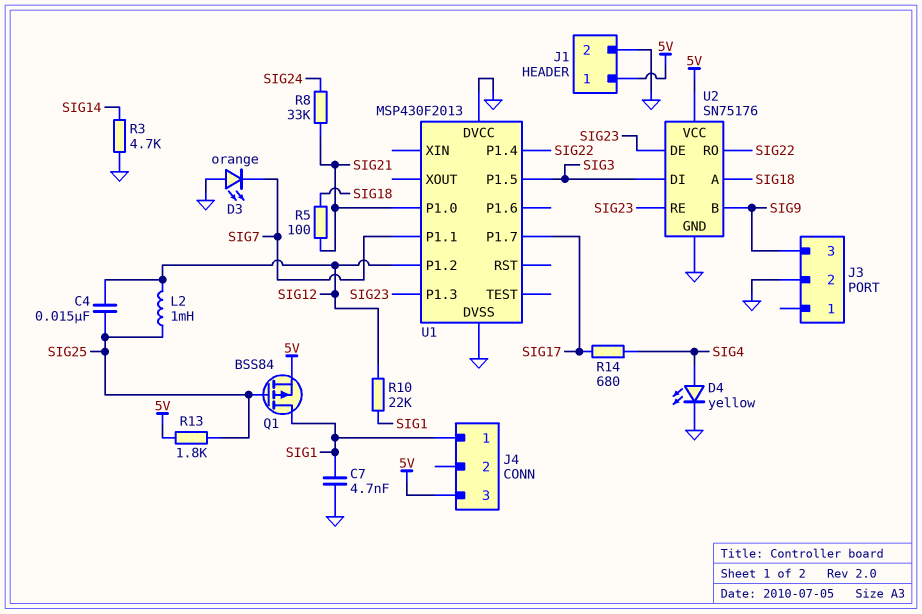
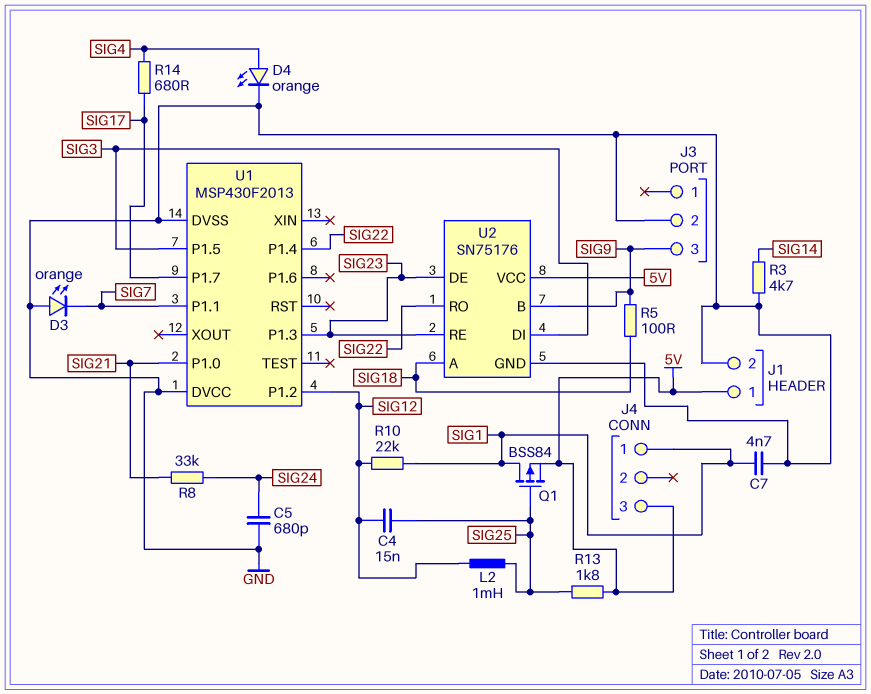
C5: none -> 680pF (GND, SIG24)
D4: LED yellow (A SIG4, K GND) -> LED orange (A SIG4, K GND)
R5: 100 (SIG18, SIG21) -> 100 (SIG9, SIG18)

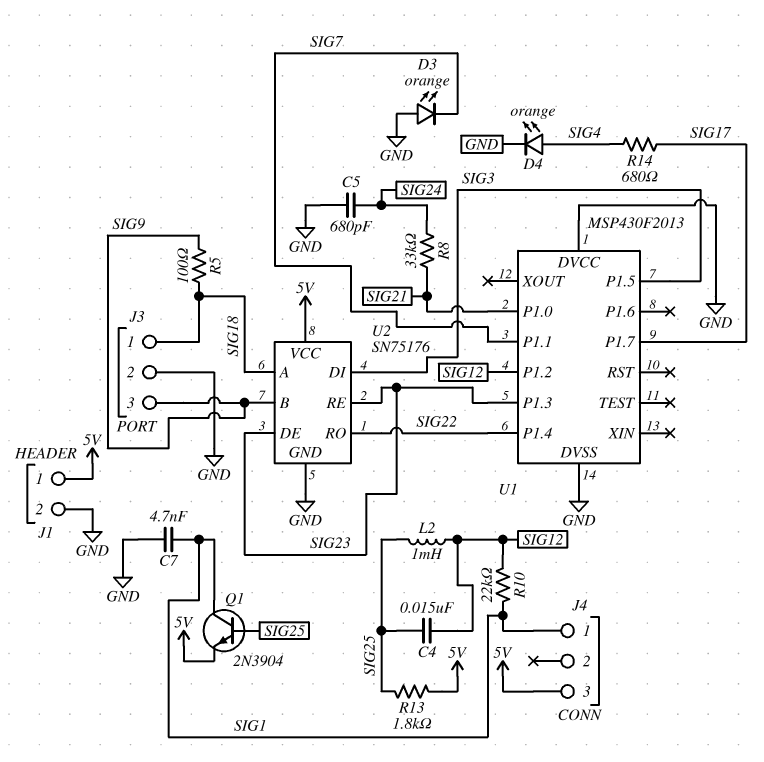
J3 pin 1: none -> SIG18
Q1: PMOS BSS84 (G SIG25, D SIG1, S 5V) -> NPN 2N3904 (B SIG25, C SIG1, E 5V)
R3: 4.7k (GND, SIG14) -> none

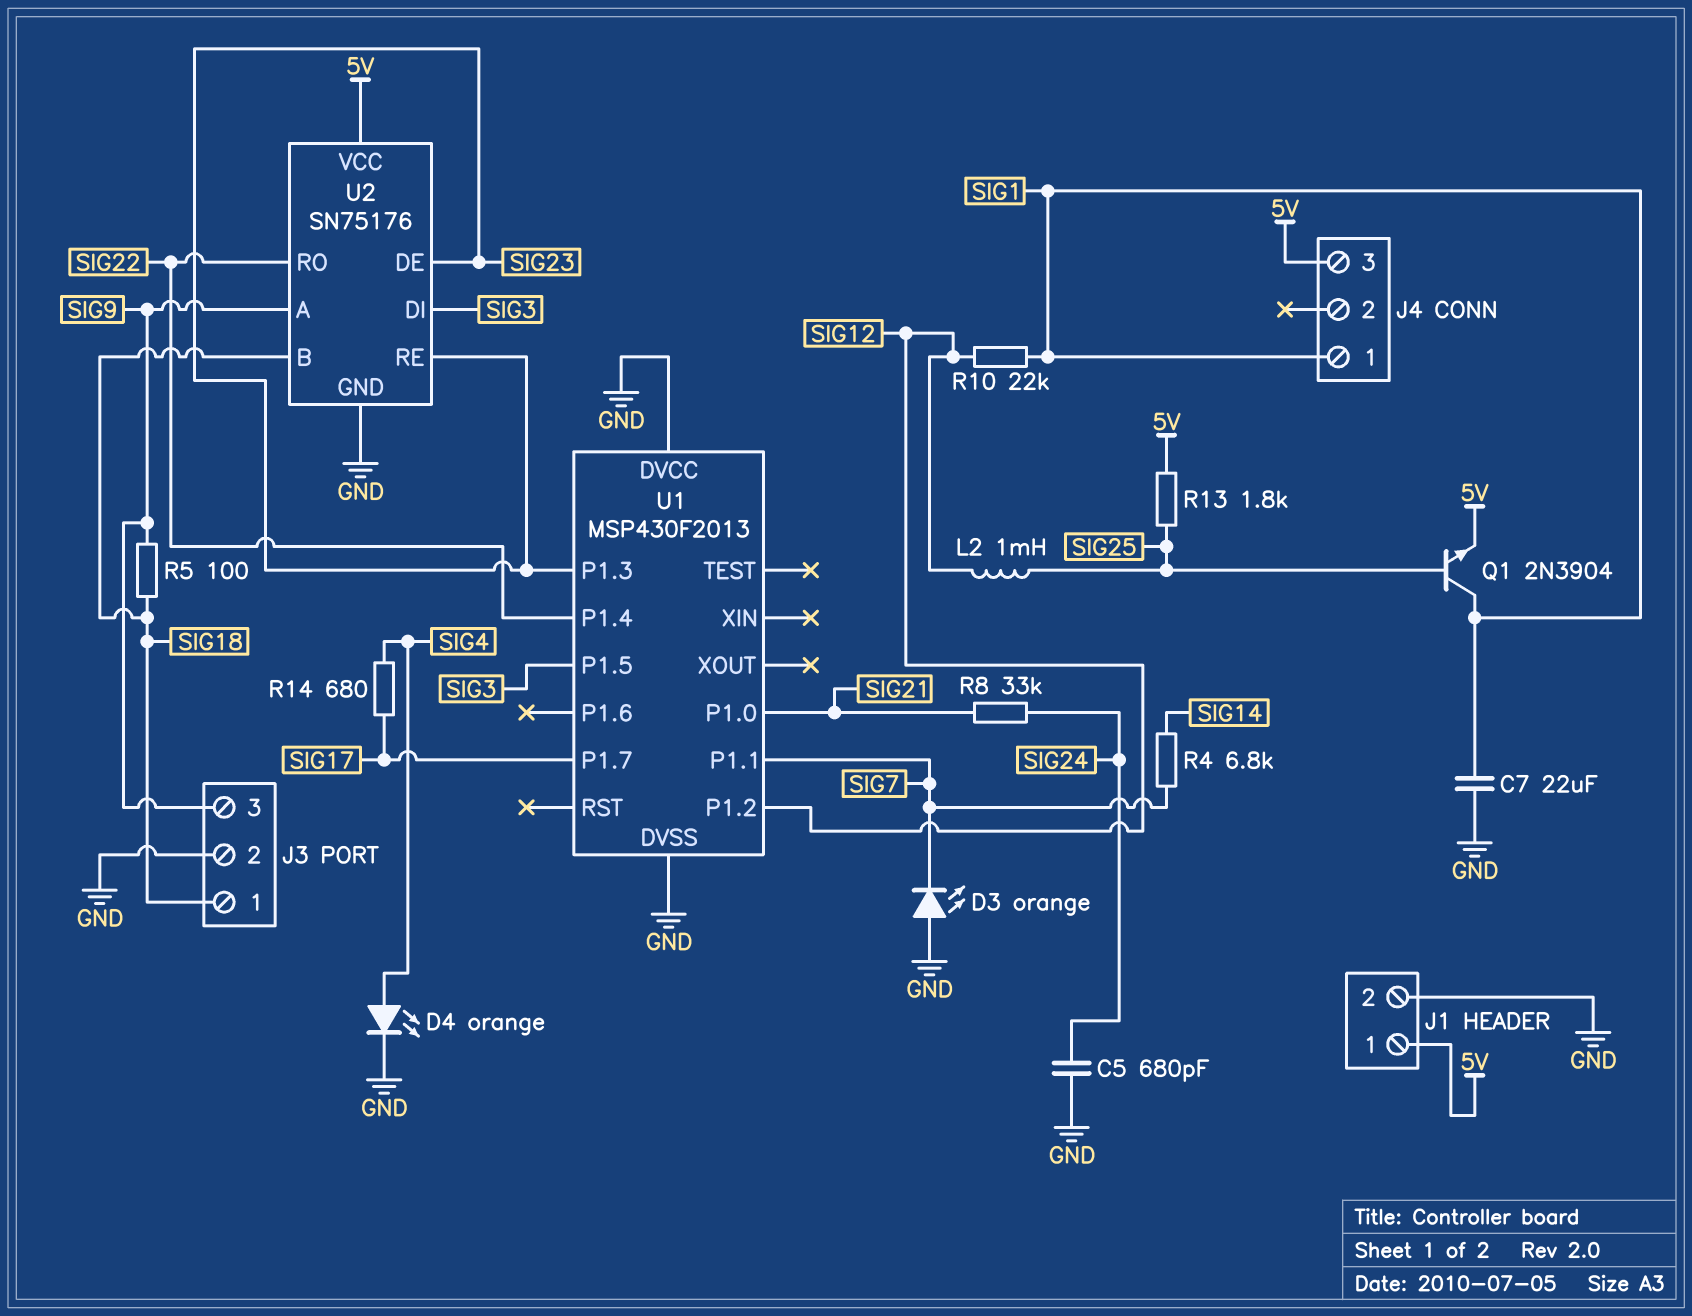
C4: 15nF (SIG12, SIG25) -> none
C7: 4.7nF (GND, SIG1) -> 22uF (GND, SIG1)
R4: none -> 6.8k (SIG7, SIG14)
U2 pin A: SIG18 -> SIG9
U2 pin B: SIG9 -> SIG18

